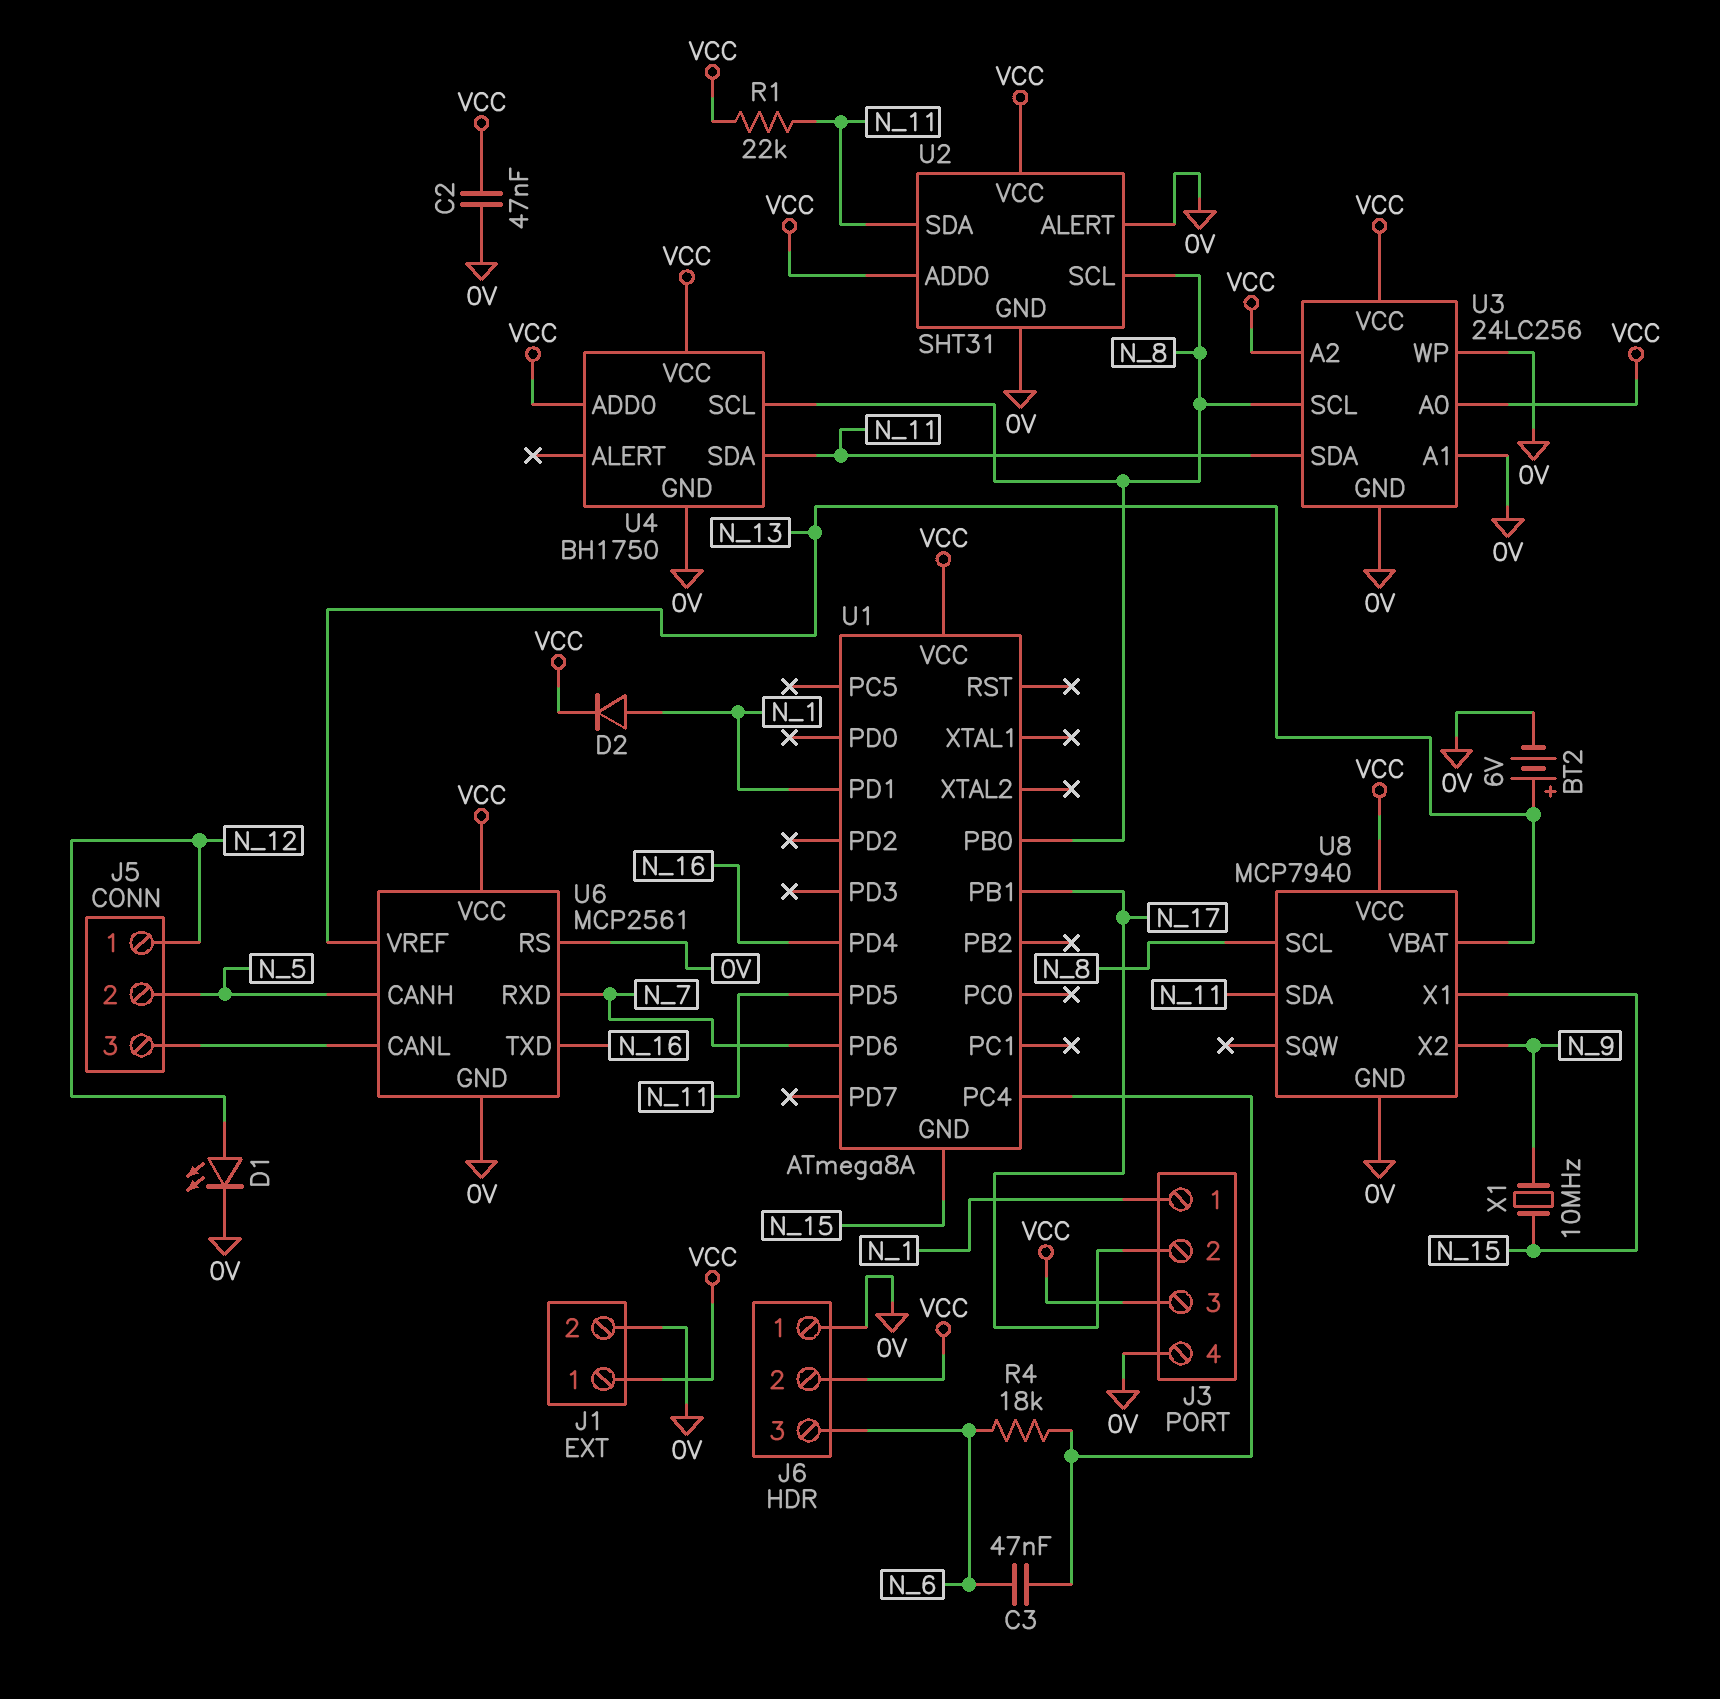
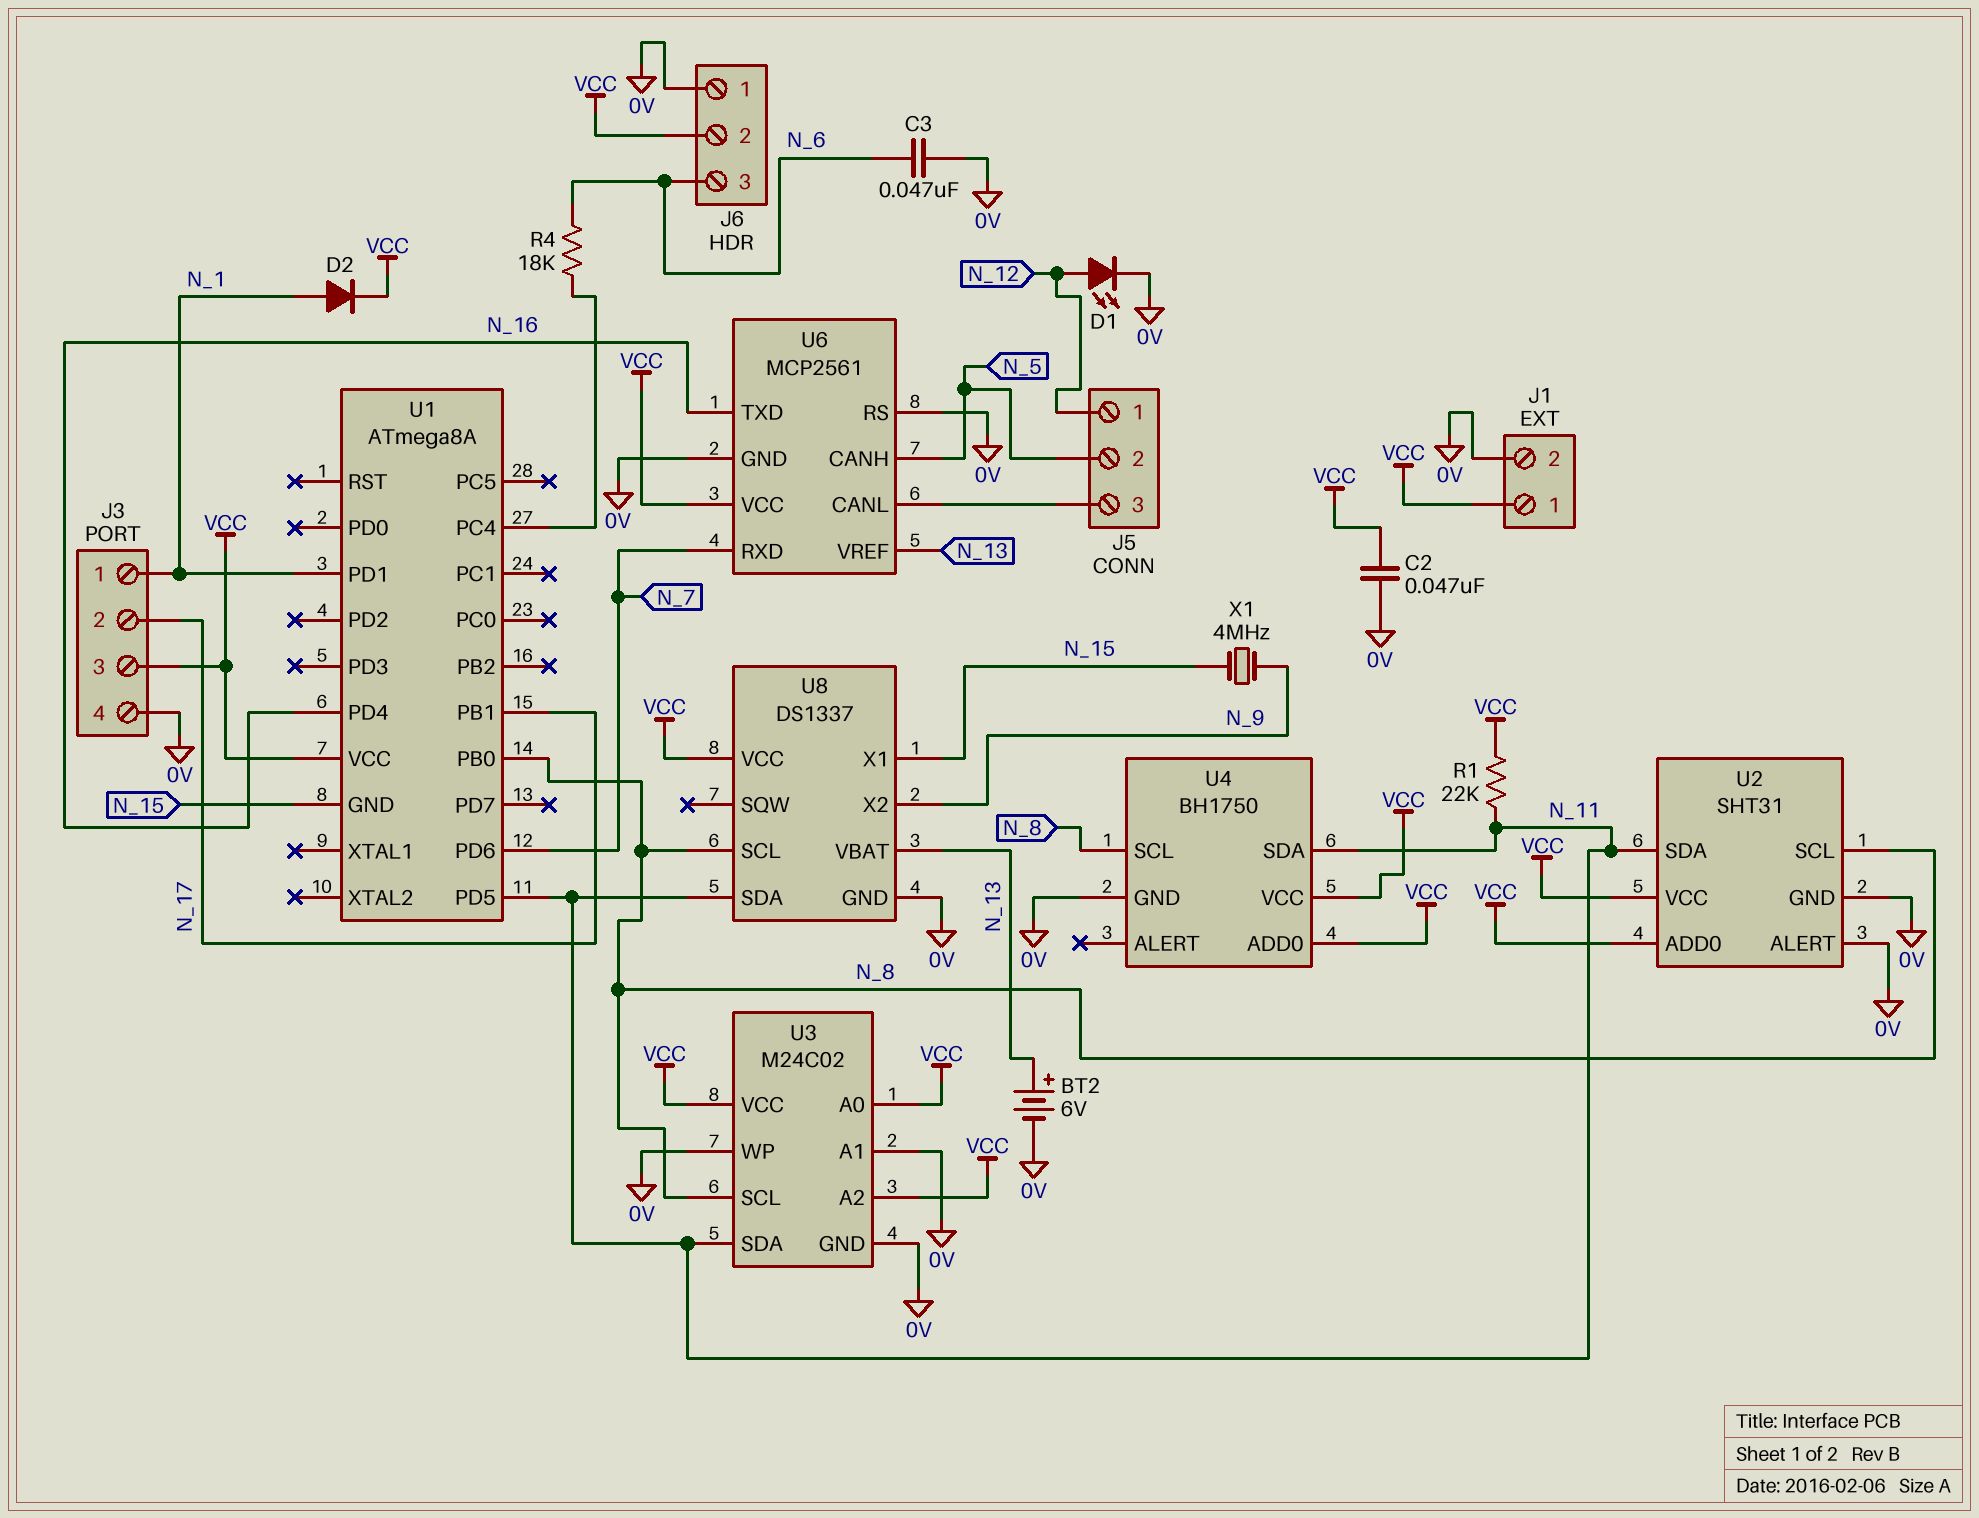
C3: 47nF (N_6, U1/PC4) -> 47nF (0V, N_6)
U3: 24LC256 -> M24C02
U8: MCP7940 -> DS1337
X1: 10MHz (N_9, N_15) -> 4MHz (N_9, N_15)

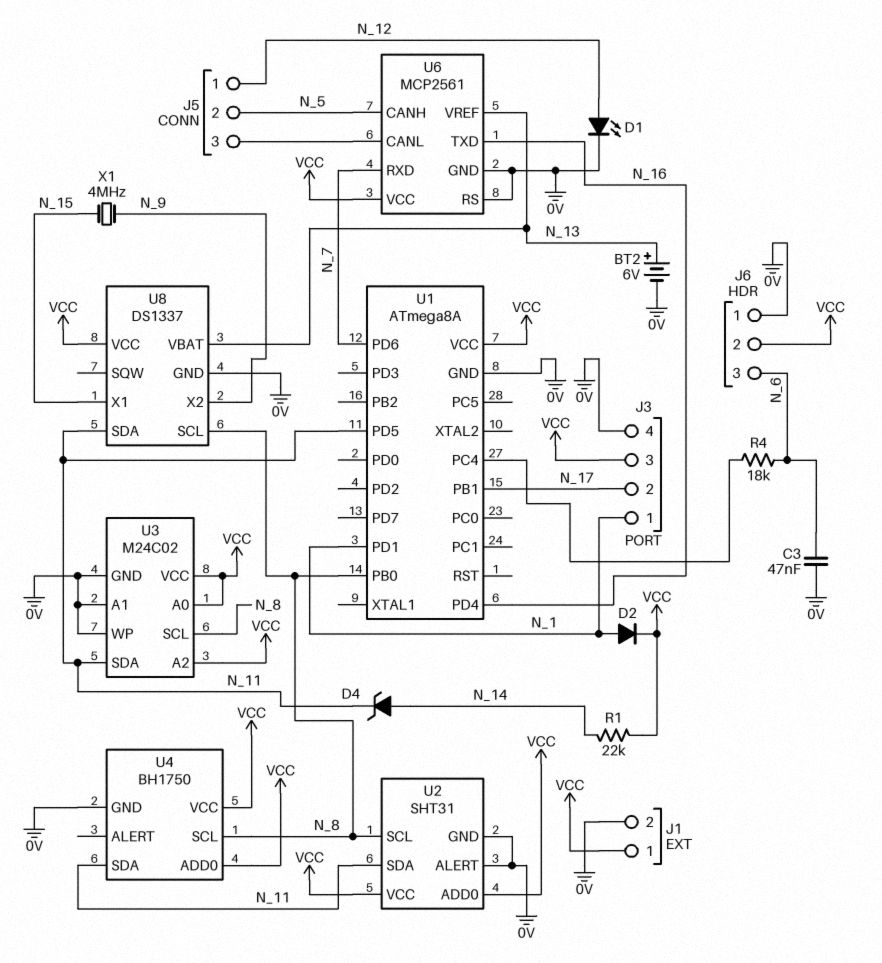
C2: 47nF (0V, VCC) -> none
D4: none -> zener (A N_14, K N_11)
R1: 22k (N_11, VCC) -> 22k (N_14, VCC)
U1 pin GND: N_15 -> 0V

